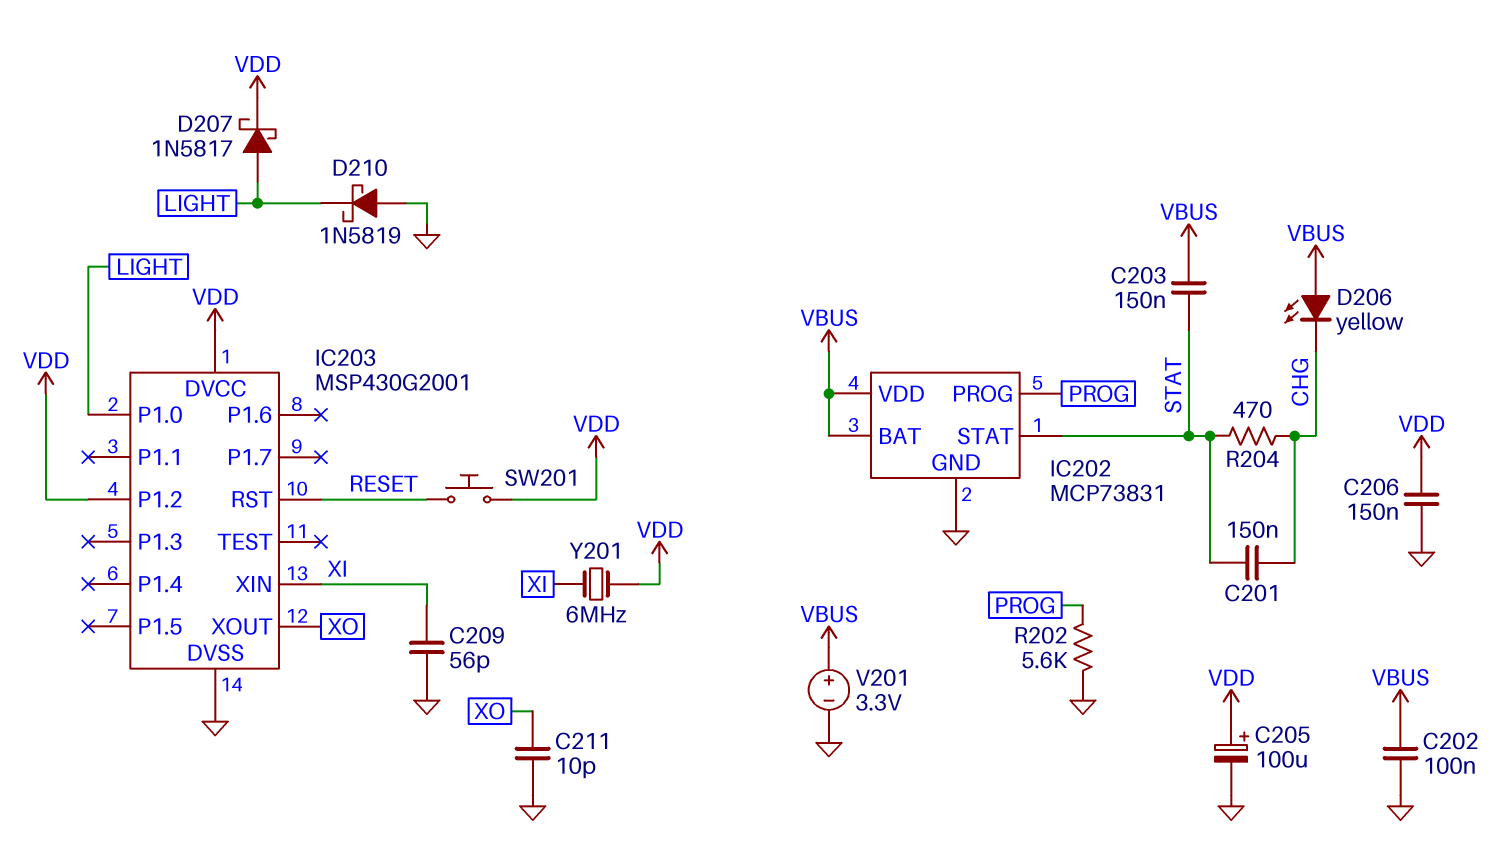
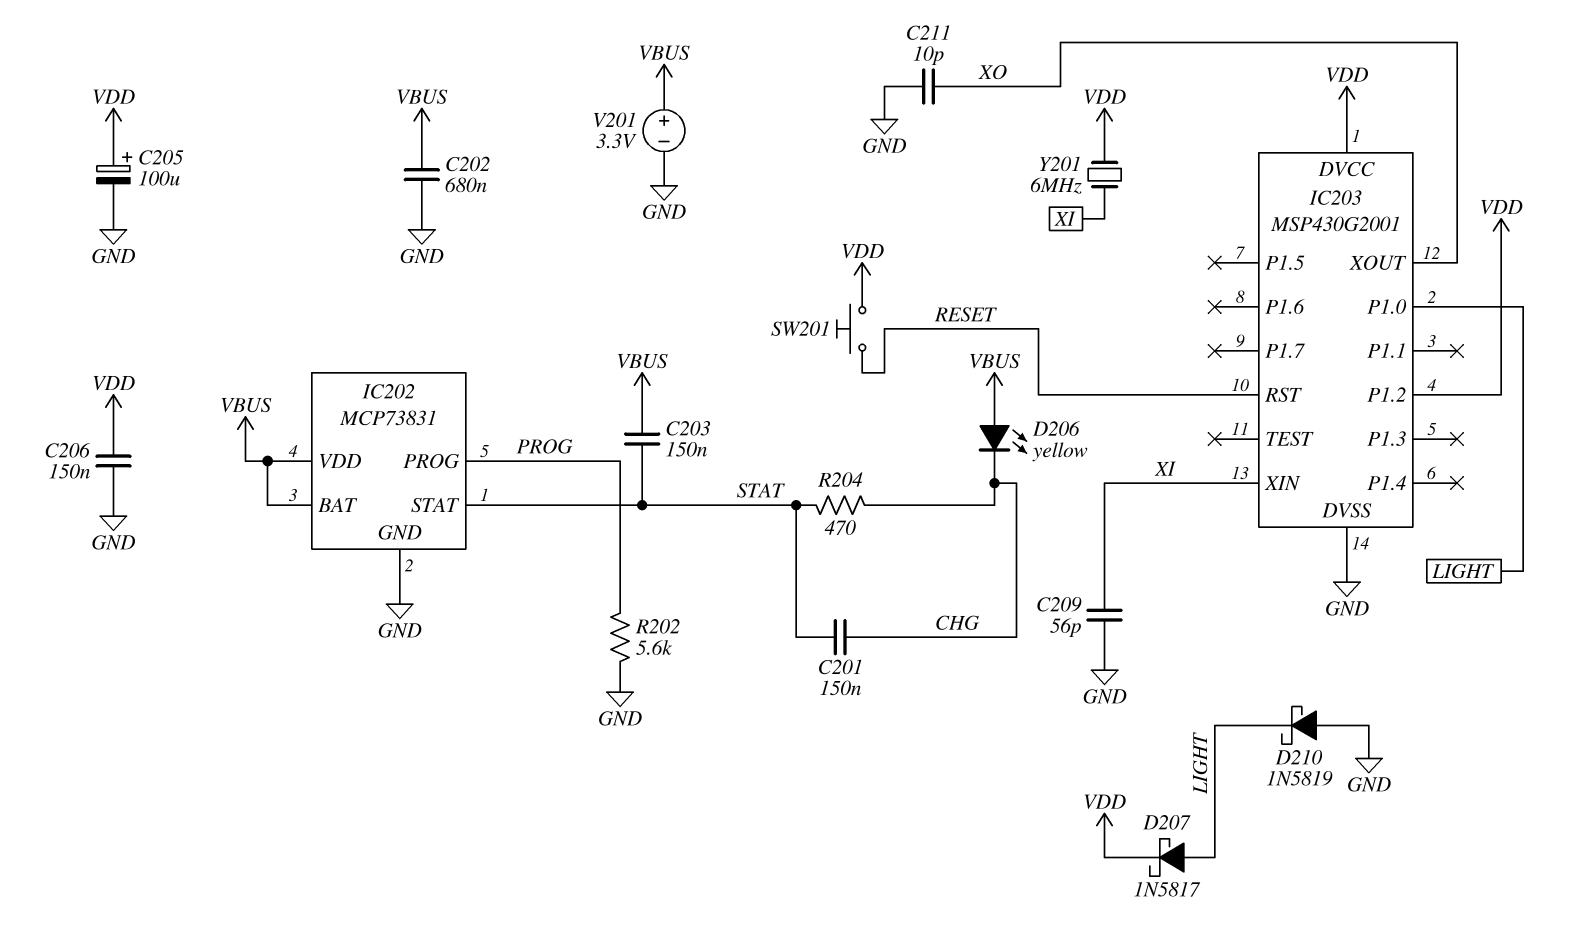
C202: 100nF (GND, VBUS) -> 680nF (GND, VBUS)

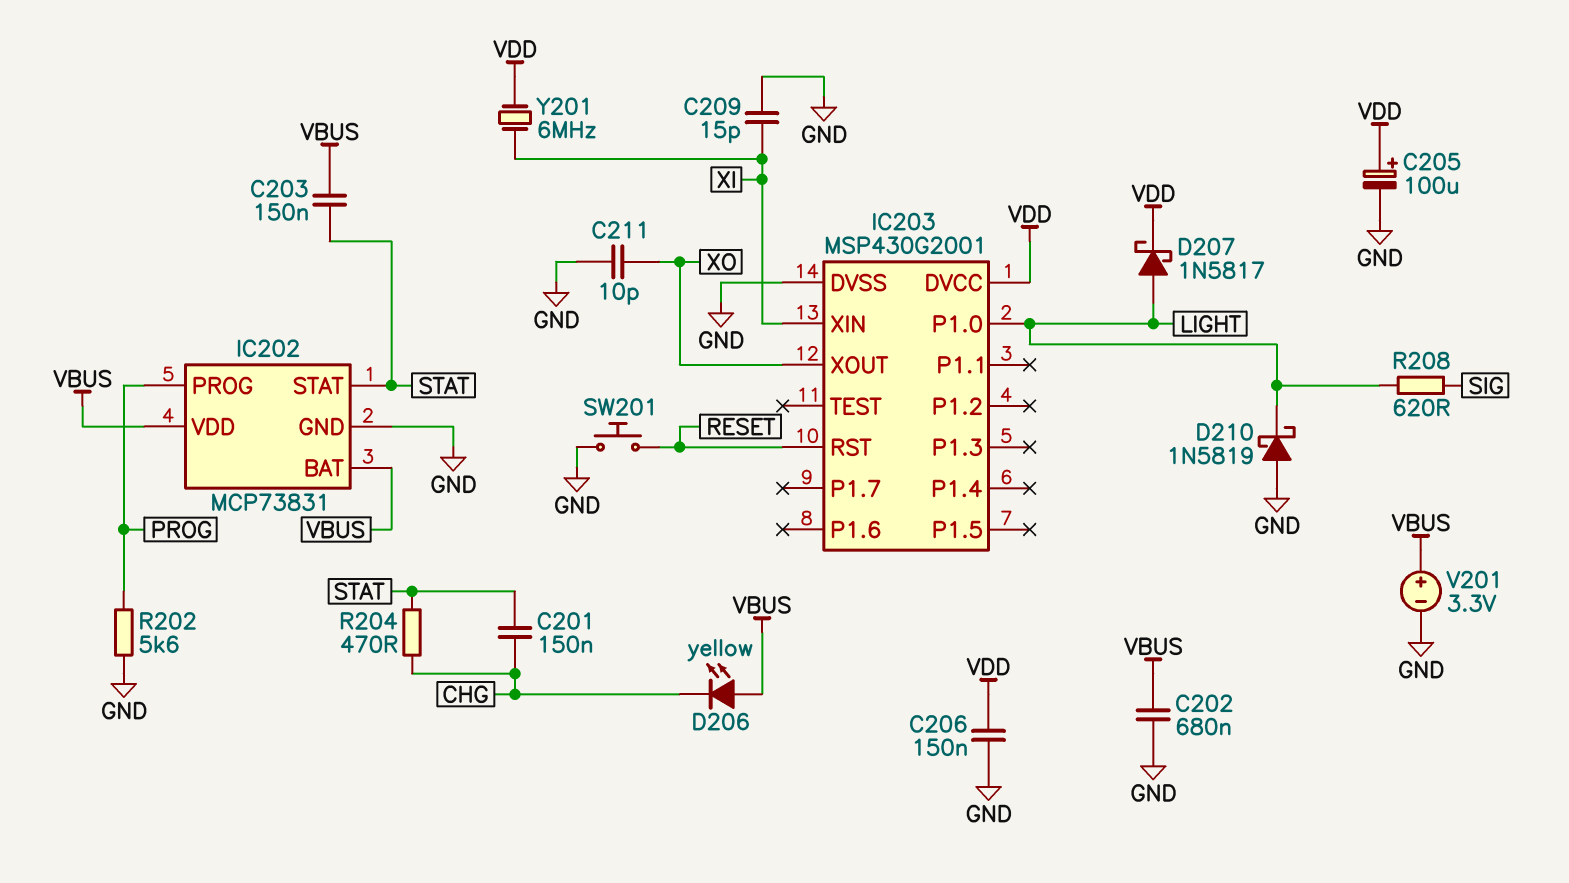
C209: 56pF (GND, XI) -> 15pF (GND, XI)
IC203 pin P1.2: VDD -> none
R208: none -> 620 (LIGHT, SIG)
SW201: button (RESET, VDD) -> button (GND, RESET)

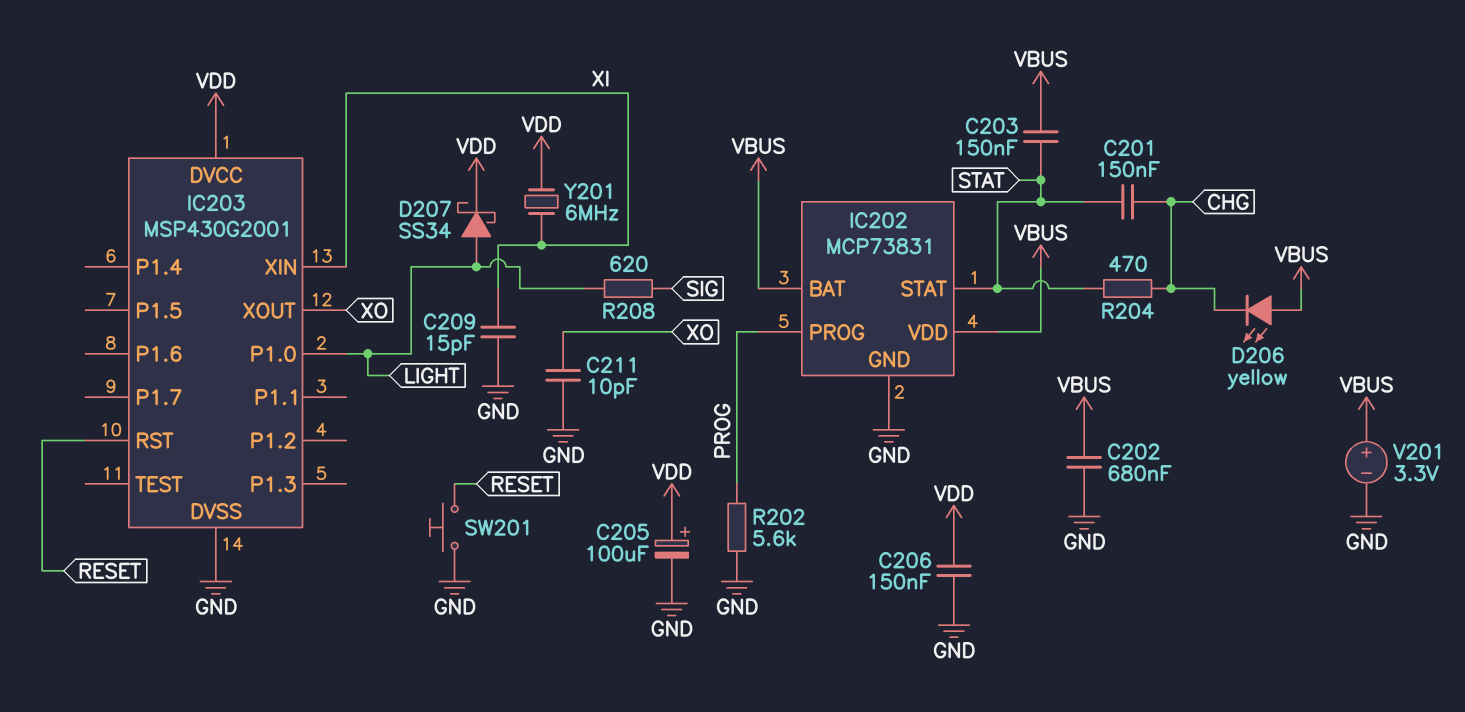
D207: schottky 1N5817 (A LIGHT, K VDD) -> schottky SS34 (A LIGHT, K VDD)
D210: schottky 1N5819 (A GND, K LIGHT) -> none

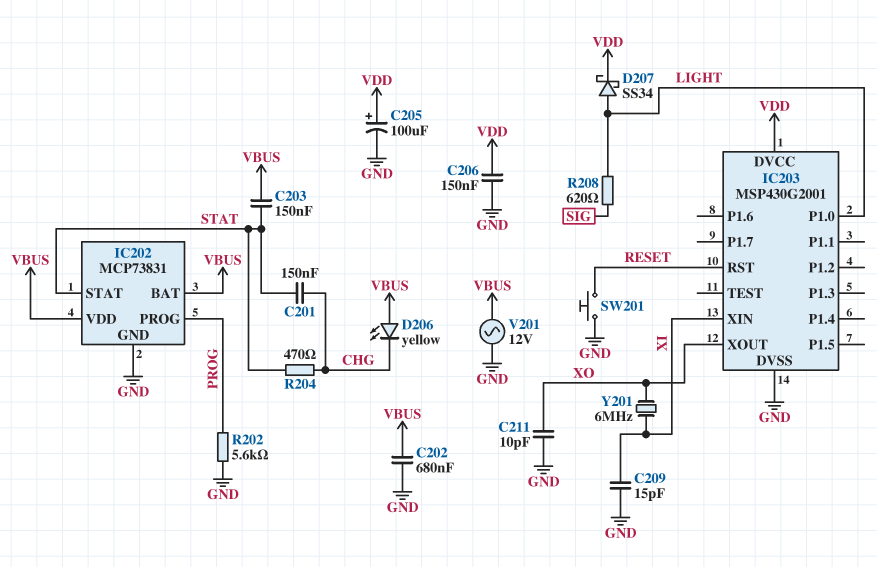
V201: 3.3V (plus VBUS, minus GND) -> AC 12V (GND, VBUS)
Y201: 6MHz (VDD, XI) -> 6MHz (XI, XO)

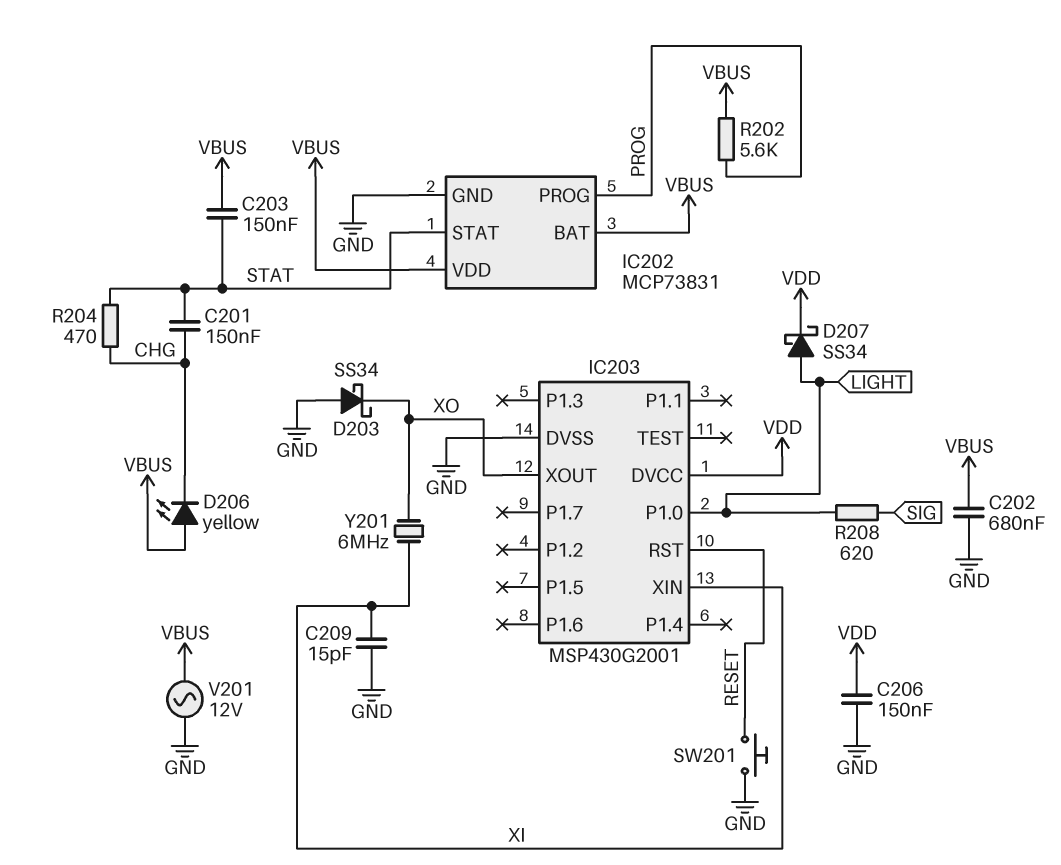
C205: 100uF (plus VDD, minus GND) -> none
C211: 10pF (GND, XO) -> none
D203: none -> schottky SS34 (A GND, K XO)
R202: 5.6k (GND, PROG) -> 5.6k (PROG, VBUS)

